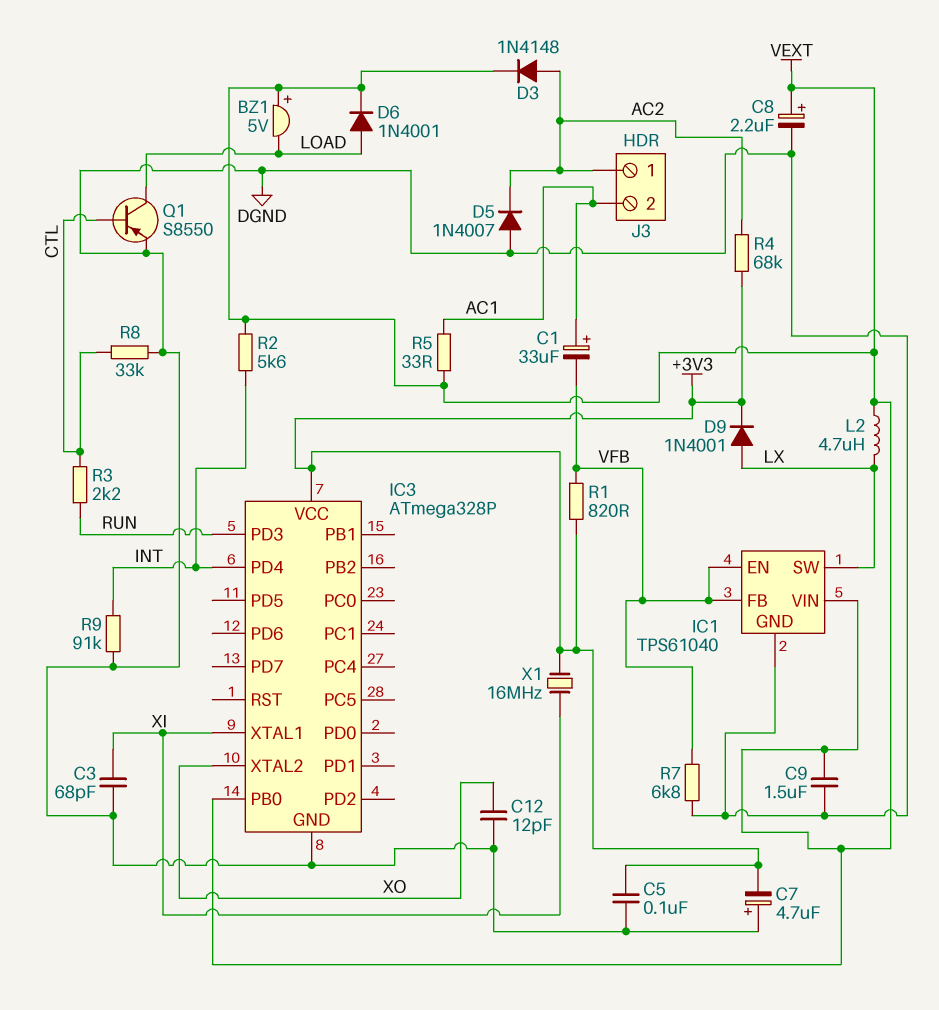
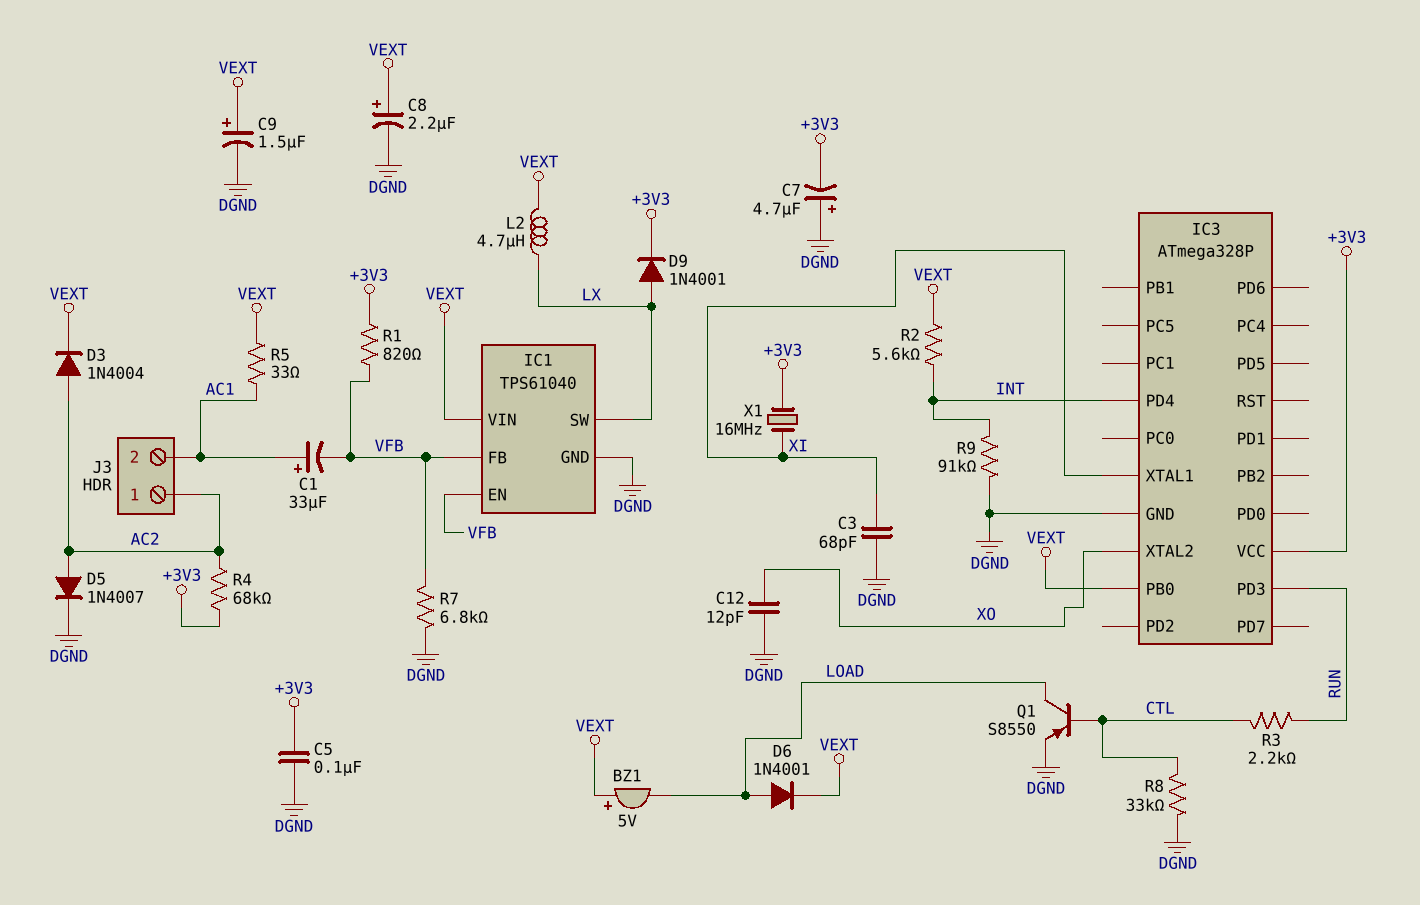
C9: 1.5uF (DGND, VEXT) -> 1.5uF (plus VEXT, minus DGND)
D3: diode 1N4148 (A AC2, K VEXT) -> diode 1N4004 (A AC2, K VEXT)
D5: diode 1N4007 (A DGND, K AC2) -> diode 1N4007 (A AC2, K DGND)

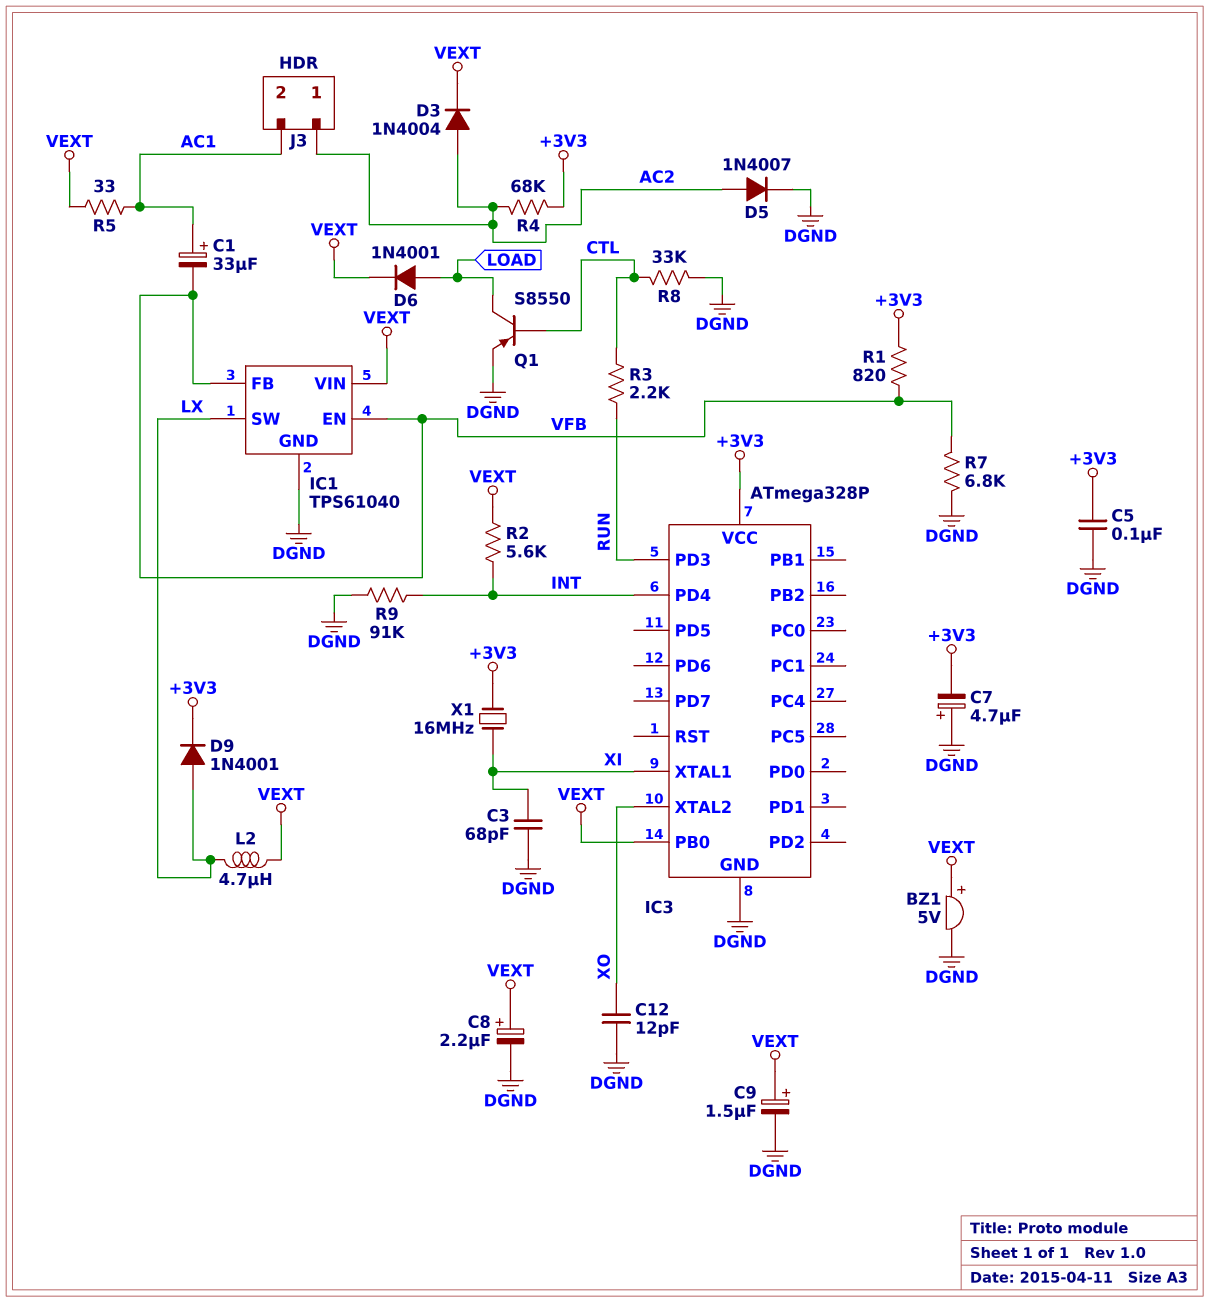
BZ1: buzzer 5V (plus VEXT, minus LOAD) -> buzzer 5V (plus VEXT, minus DGND)

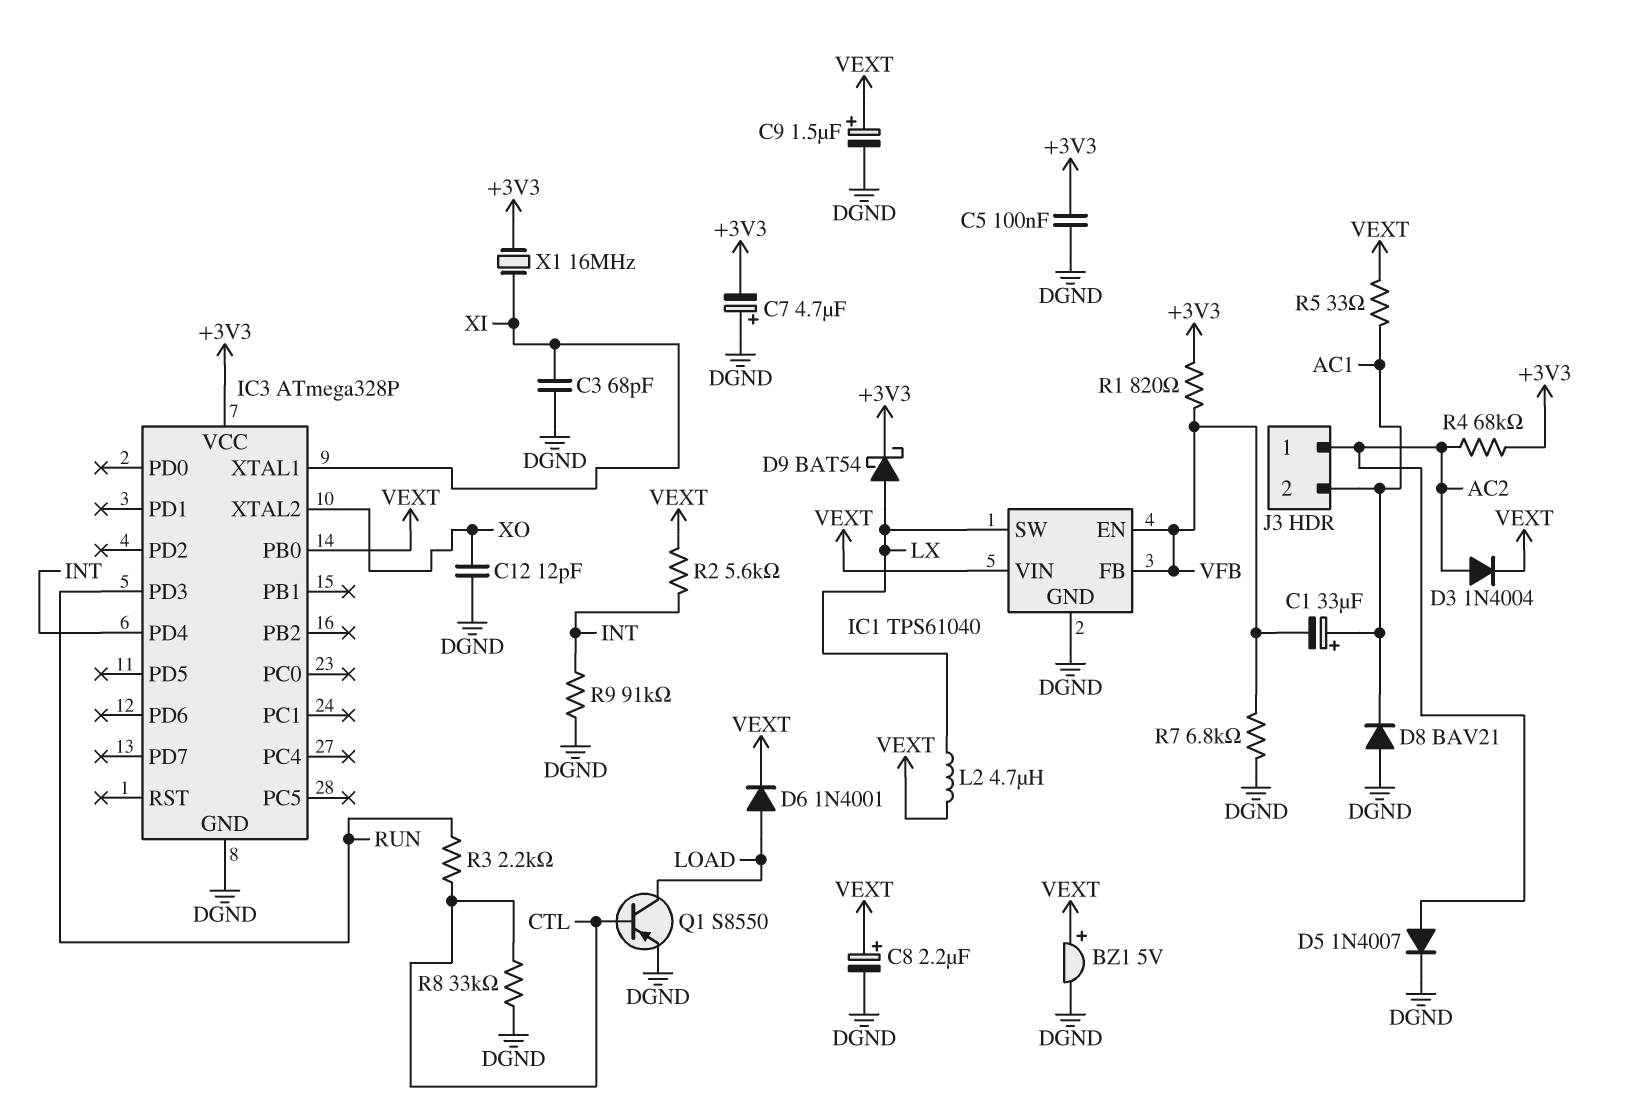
D8: none -> diode BAV21 (A DGND, K AC1)
D9: diode 1N4001 (A LX, K +3V3) -> schottky BAT54 (A LX, K +3V3)

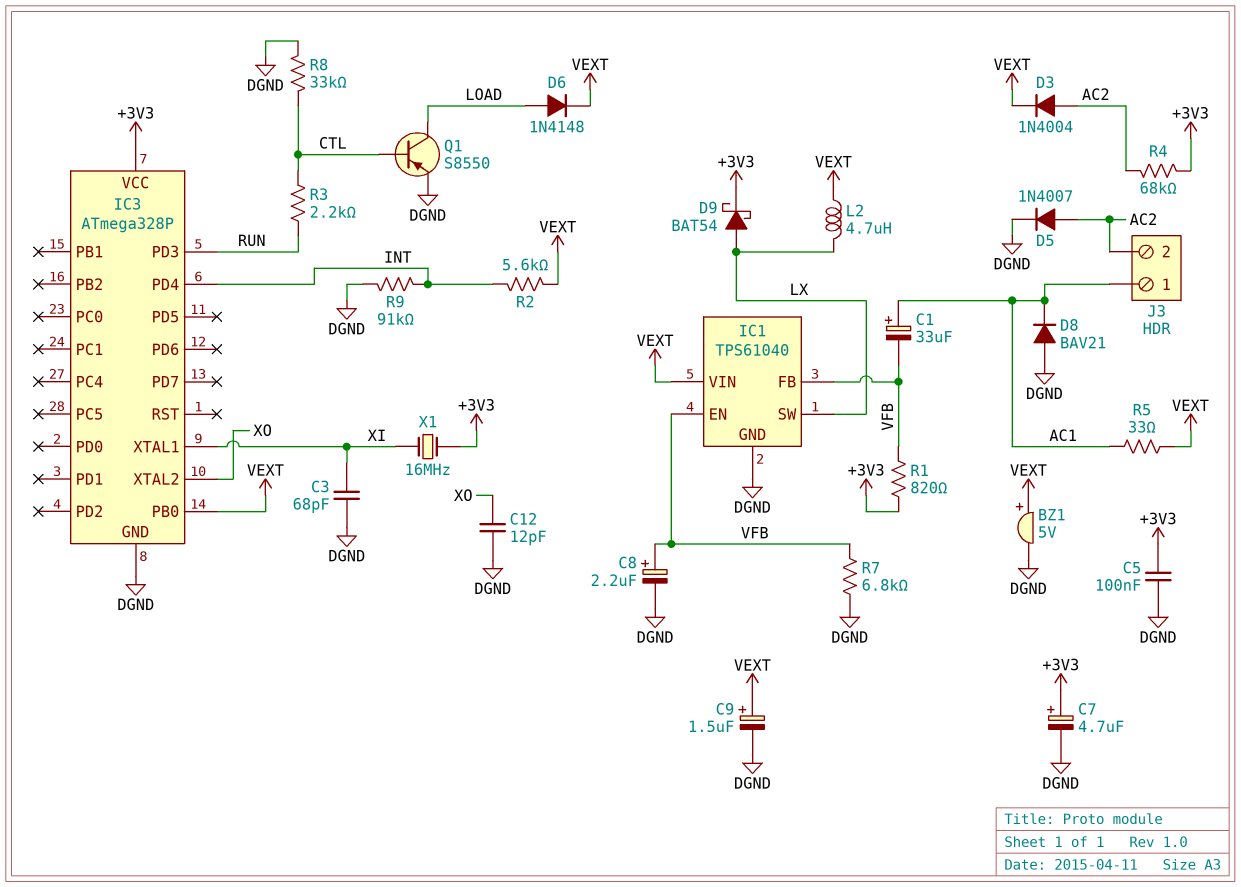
C7: 4.7uF (plus DGND, minus +3V3) -> 4.7uF (plus +3V3, minus DGND)
C8: 2.2uF (plus VEXT, minus DGND) -> 2.2uF (plus VFB, minus DGND)
D6: diode 1N4001 (A LOAD, K VEXT) -> diode 1N4148 (A LOAD, K VEXT)
J3 pin 1: AC2 -> AC1
J3 pin 2: AC1 -> AC2

